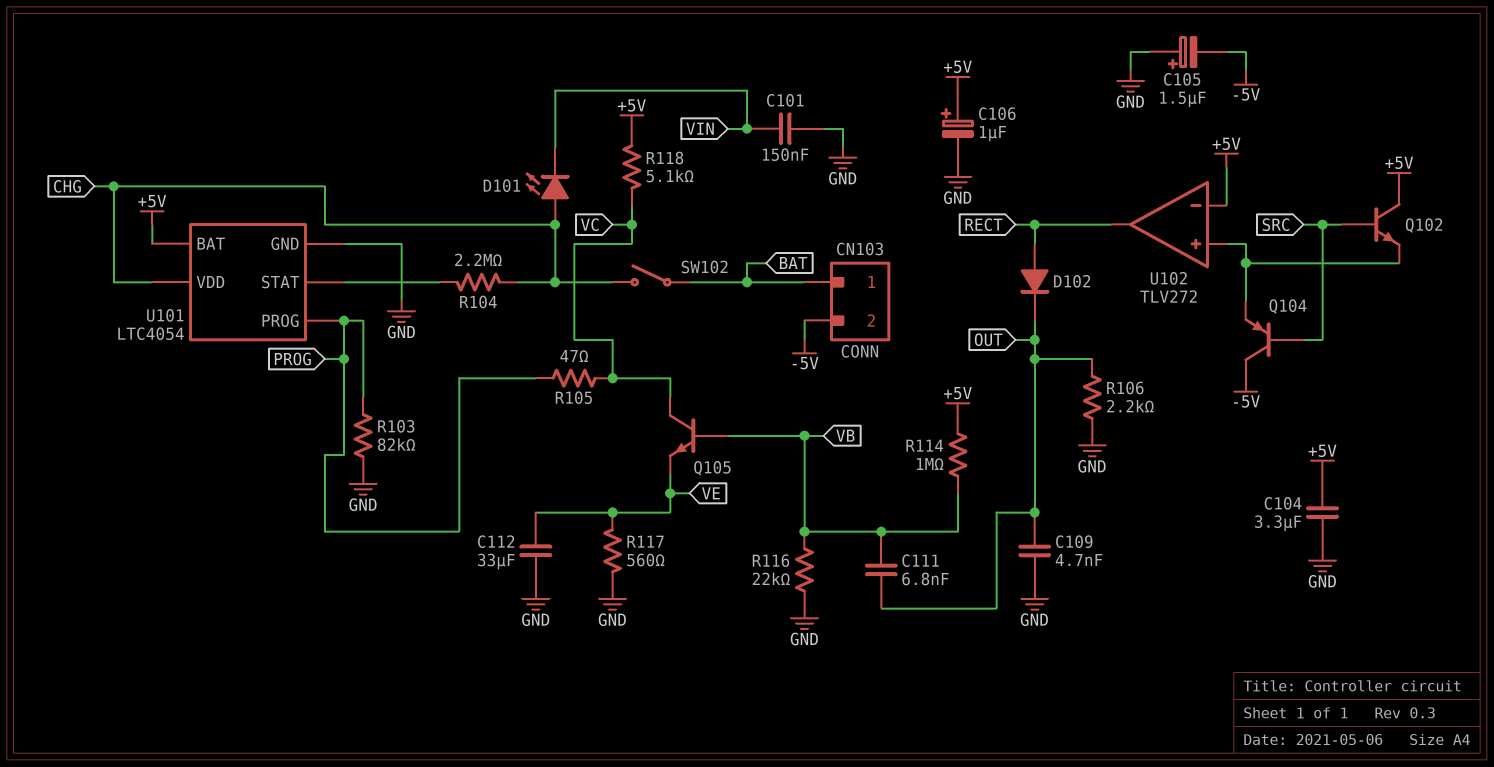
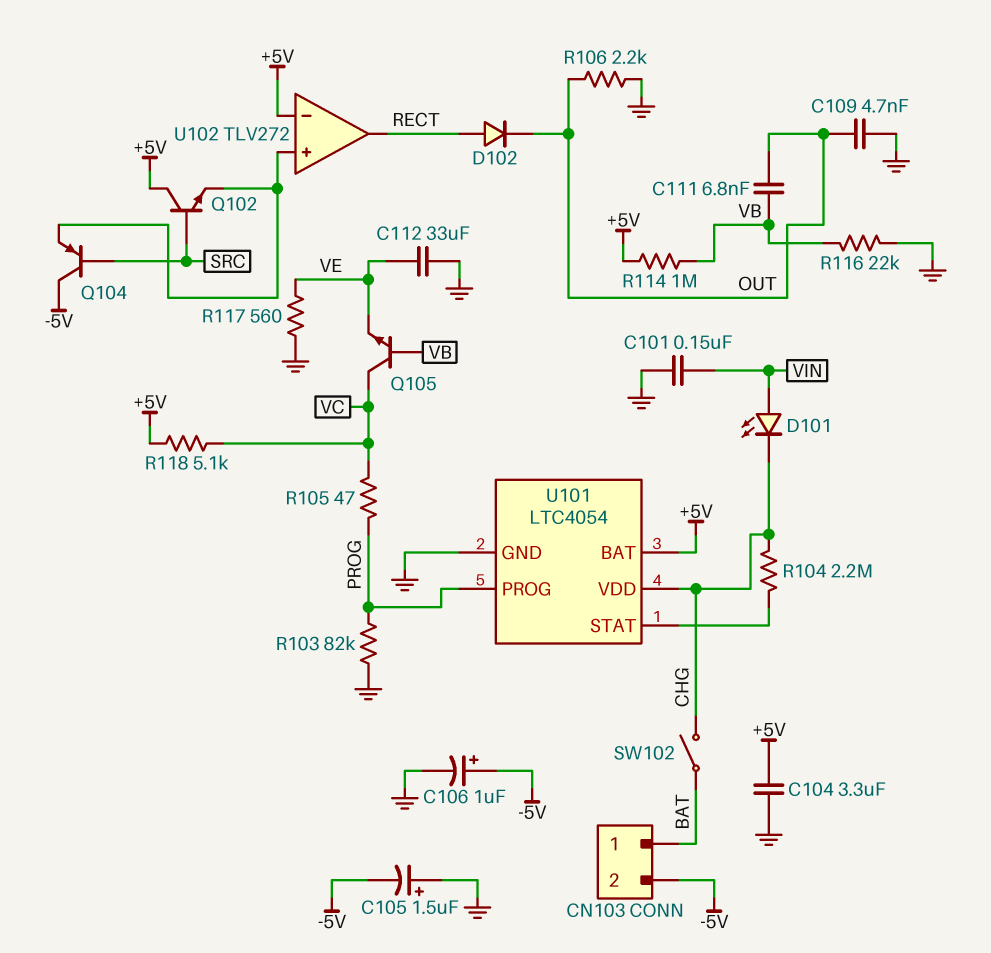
C106: 1uF (plus +5V, minus GND) -> 1uF (plus -5V, minus GND)
D101: LED (A CHG, K VIN) -> LED (A VIN, K CHG)

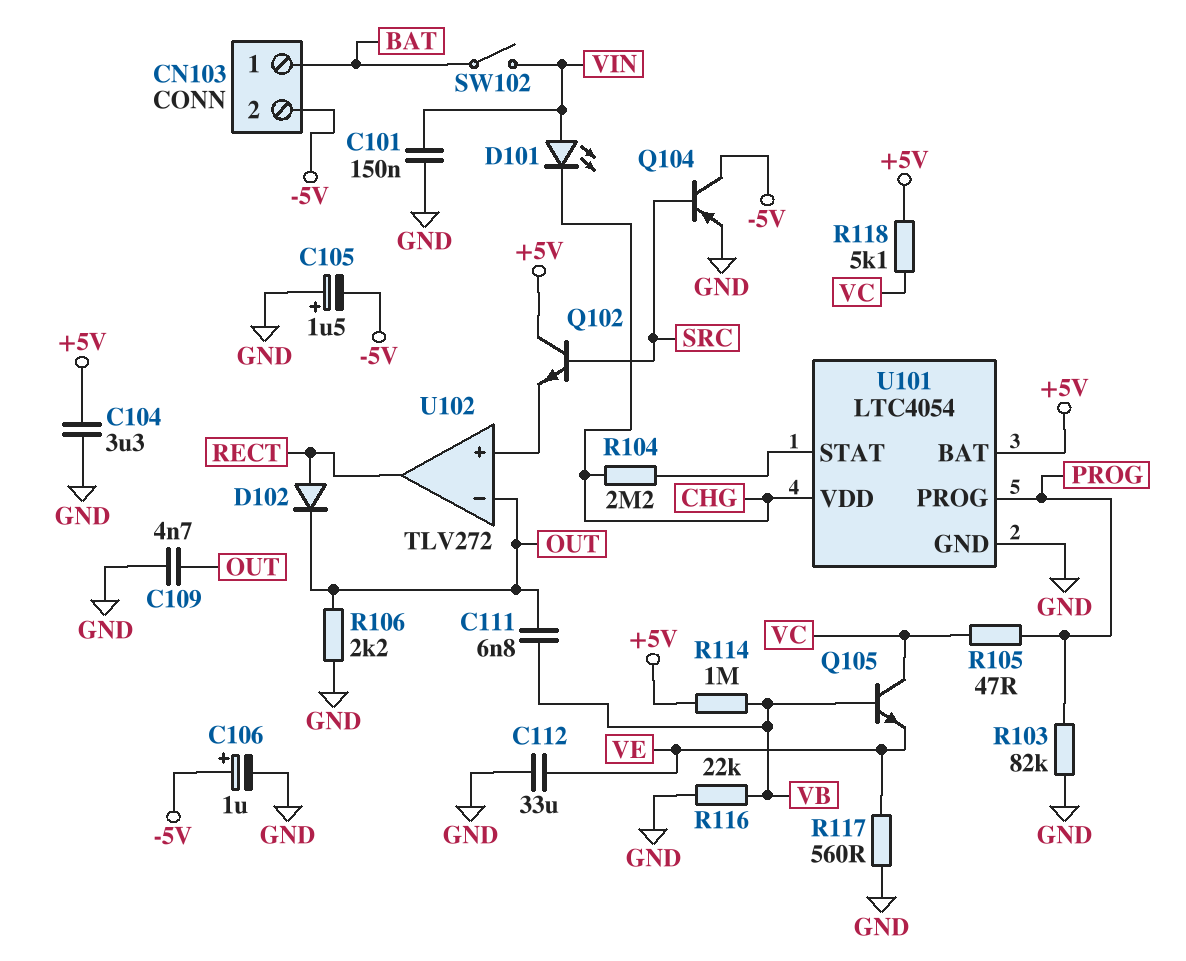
Q104: PNP (B SRC, C -5V, E U102/in+) -> PNP (B SRC, C -5V, E GND)
SW102: switch (BAT, CHG) -> switch (BAT, VIN)
U102 pin in-: +5V -> OUT

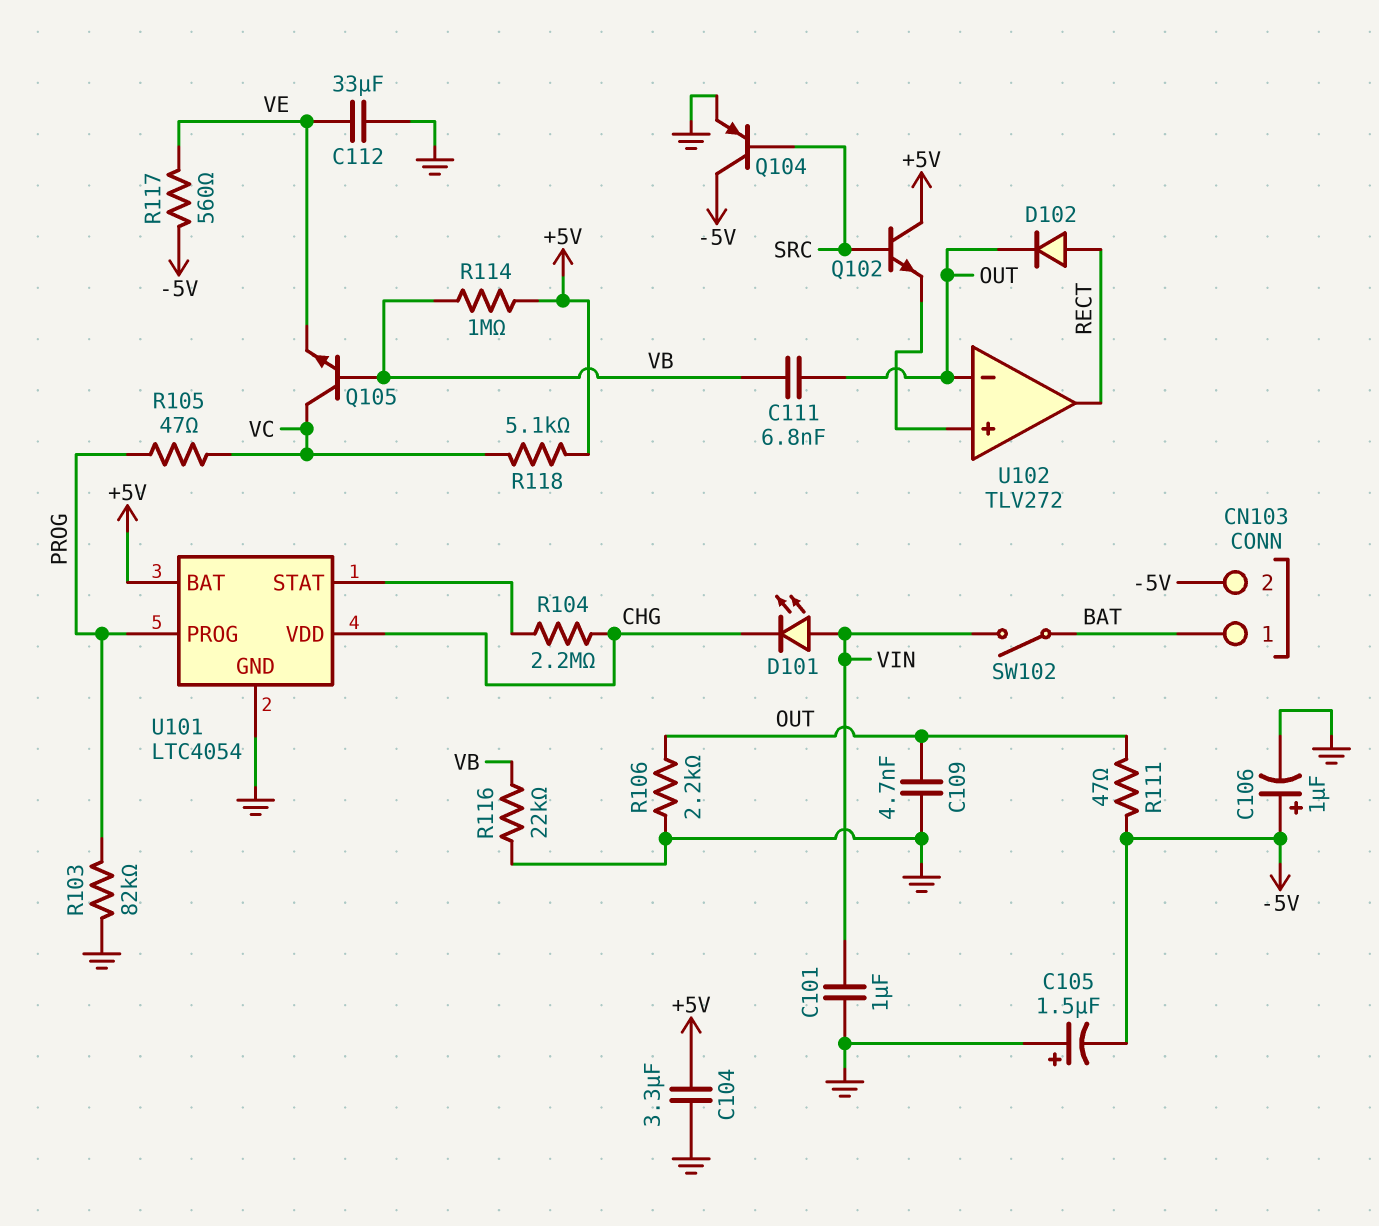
C101: 150nF (GND, VIN) -> 1uF (GND, VIN)
R111: none -> 47 (-5V, OUT)
R117: 560 (GND, VE) -> 560 (-5V, VE)

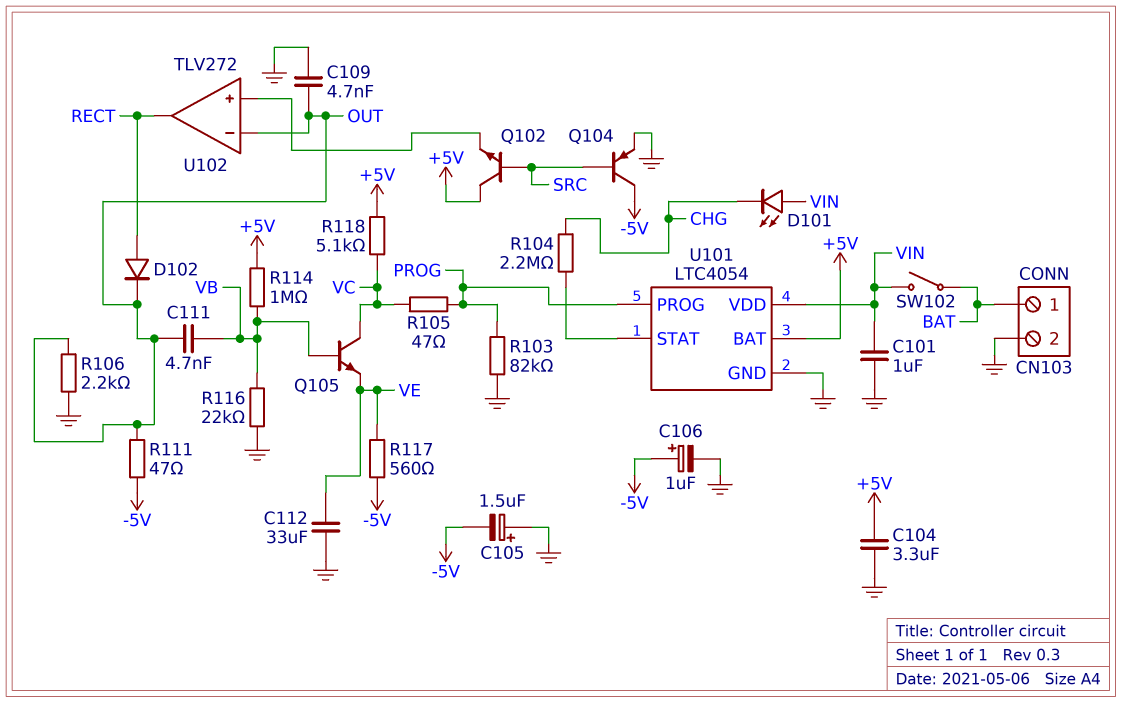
C111: 6.8nF (OUT, VB) -> 4.7nF (OUT, VB)
CN103 pin 2: -5V -> GND
U101 pin VDD: CHG -> VIN

